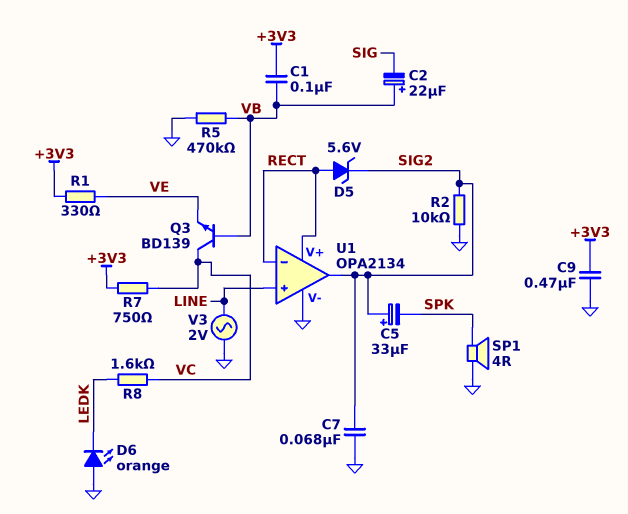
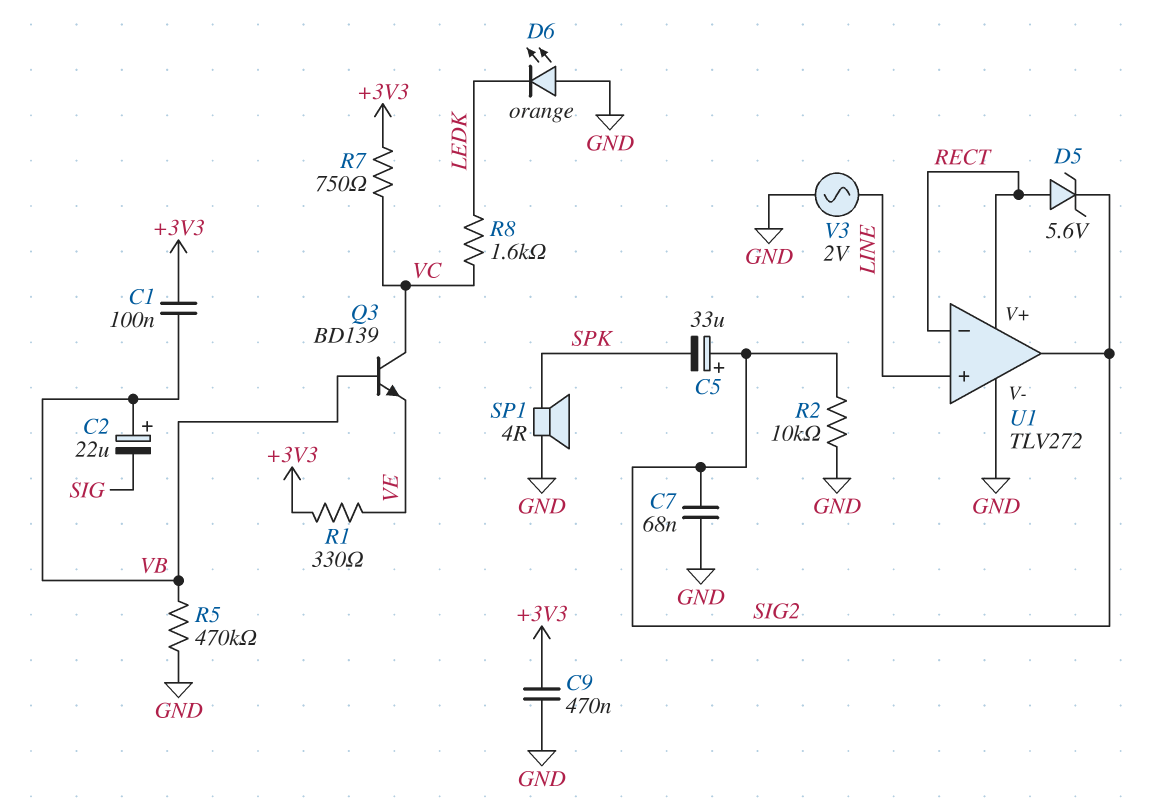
U1: OPA2134 -> TLV272

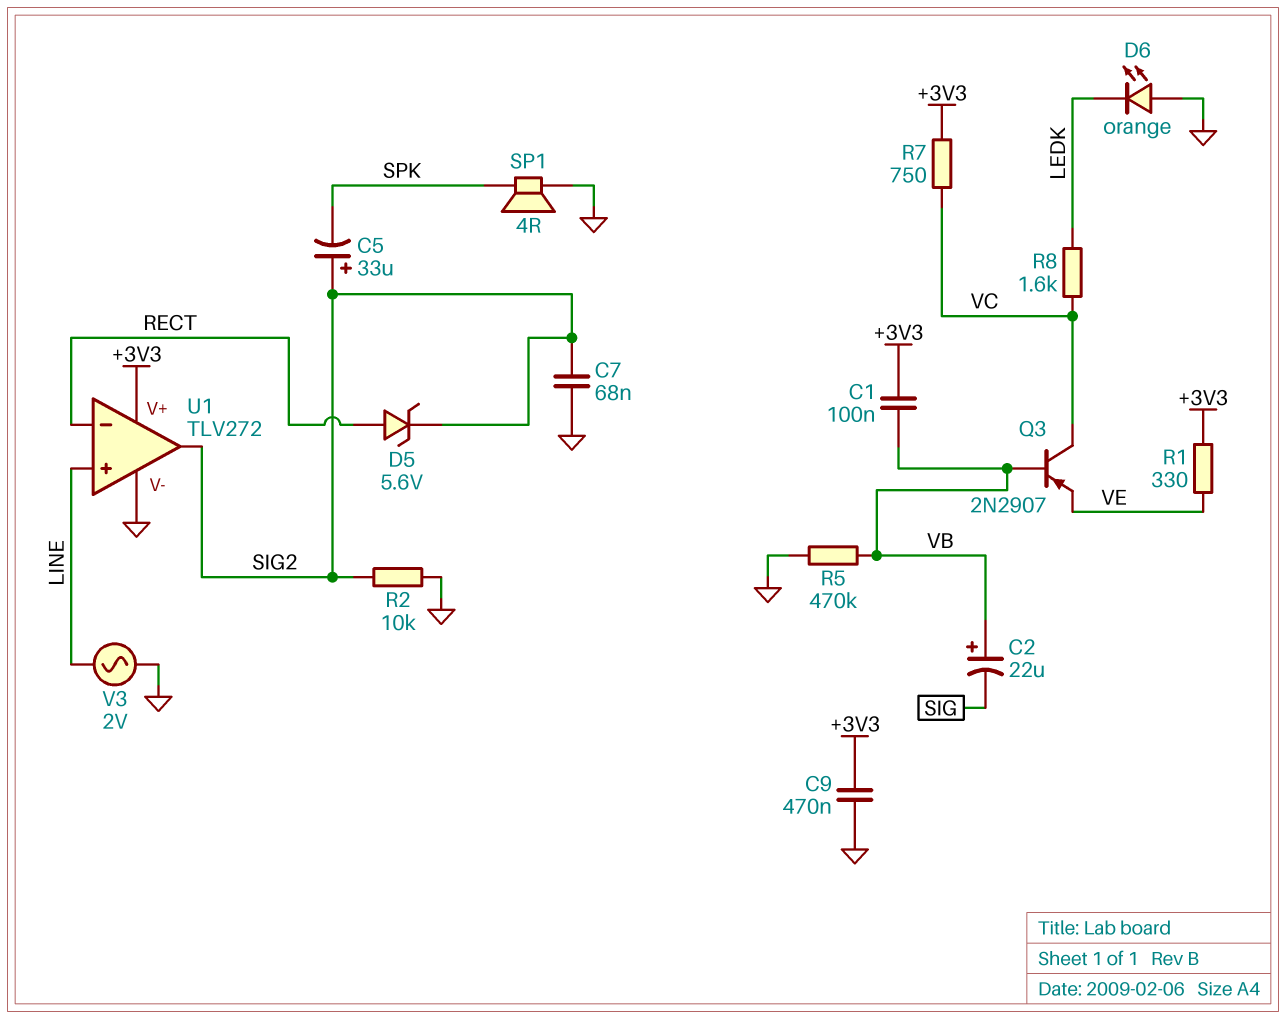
Q3: NPN BD139 (B VB, C VC, E VE) -> PNP 2N2907 (B VB, C VC, E VE)
U1 pin V+: RECT -> +3V3

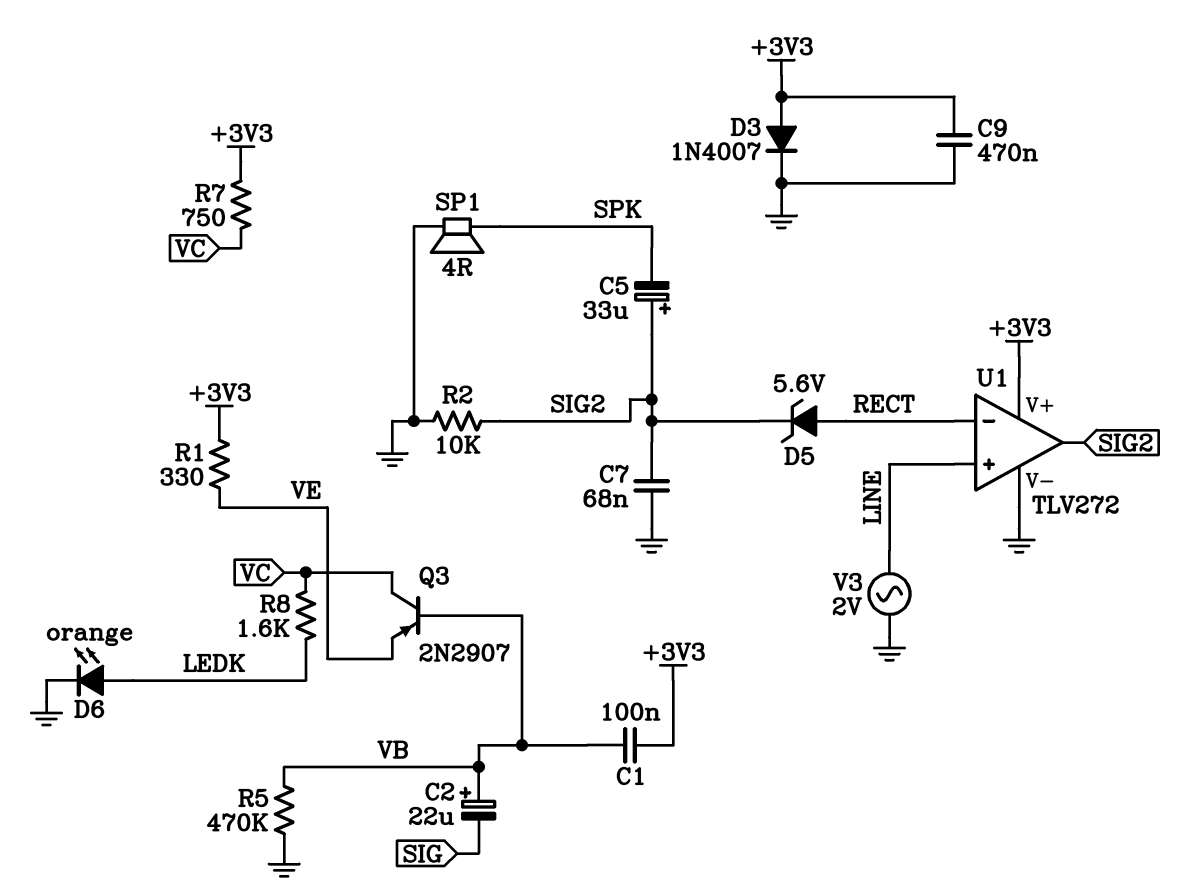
D3: none -> diode 1N4007 (A +3V3, K GND)
D6: LED orange (A GND, K LEDK) -> LED orange (A LEDK, K GND)

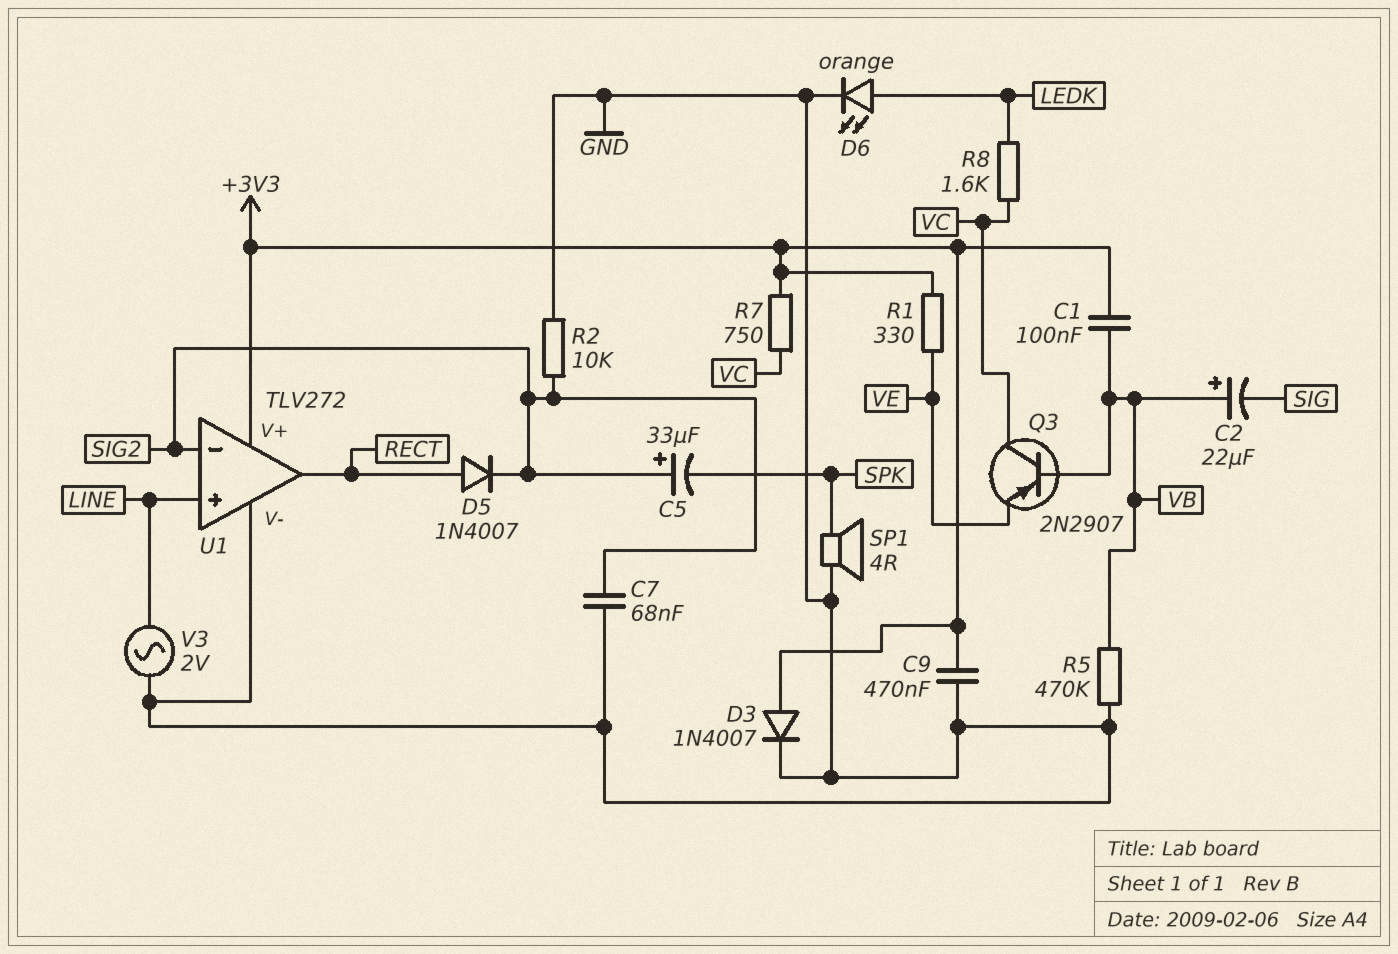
D5: zener 5.6V (A RECT, K SIG2) -> diode 1N4007 (A RECT, K SIG2)
U1 pin in-: RECT -> SIG2
U1 pin out: SIG2 -> RECT

